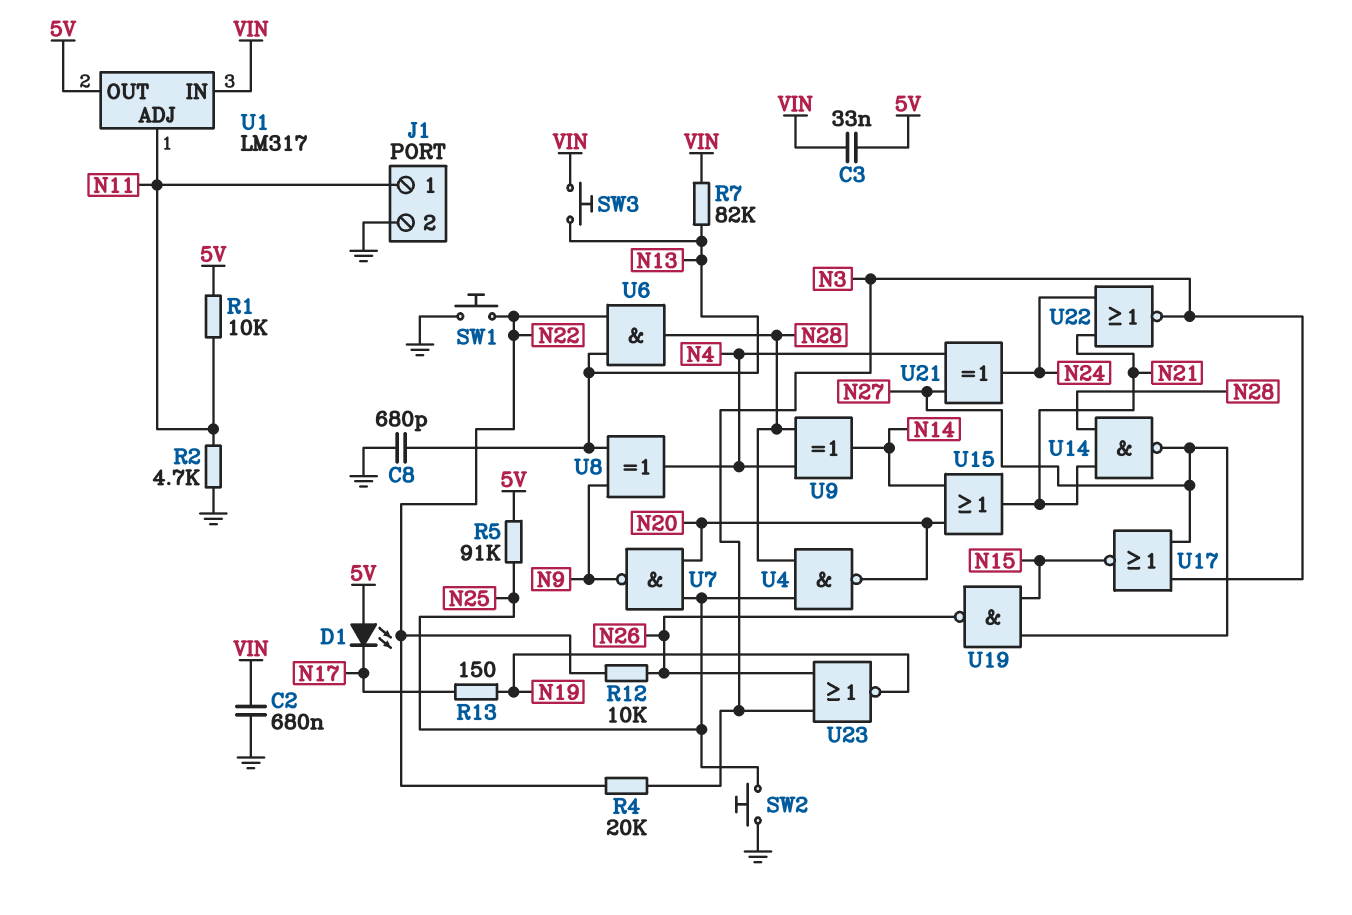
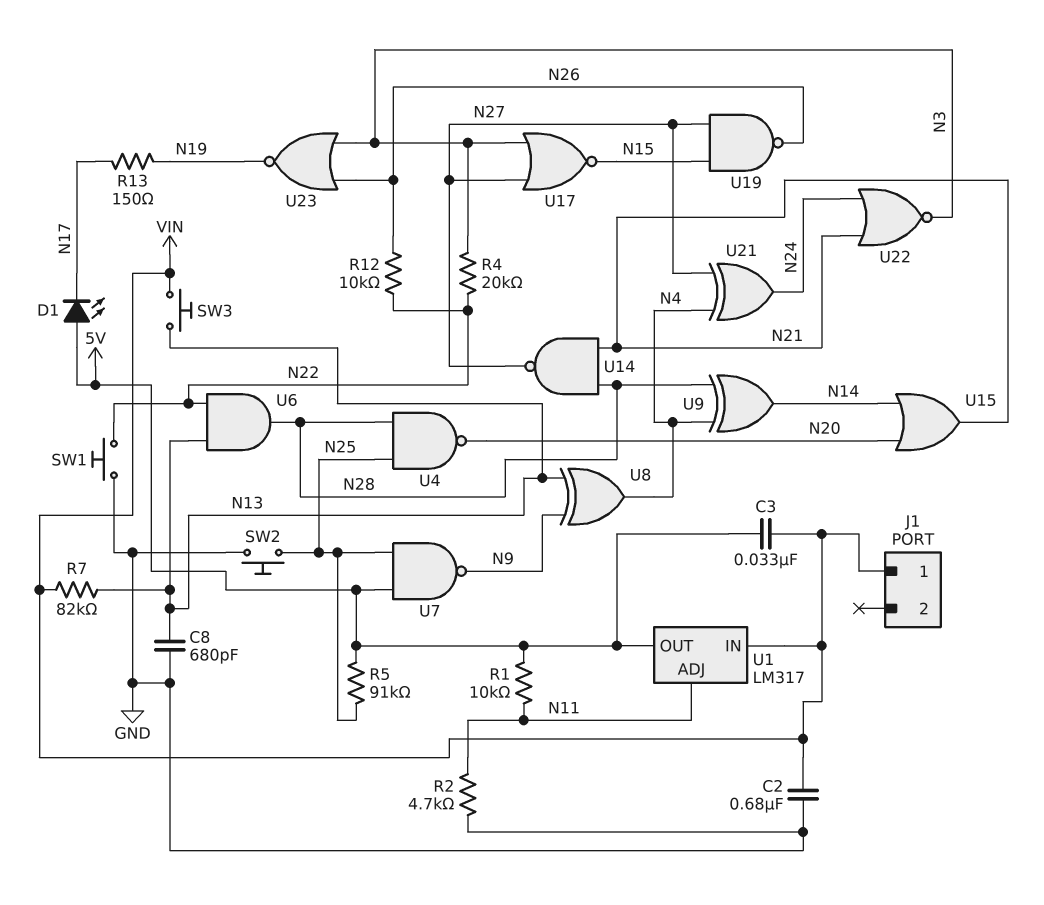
J1 pin 1: N11 -> VIN
J1 pin 2: GND -> none
U7: NAND (in N20, in N25, out N9) -> NAND (in 5V, in N25, out N9)

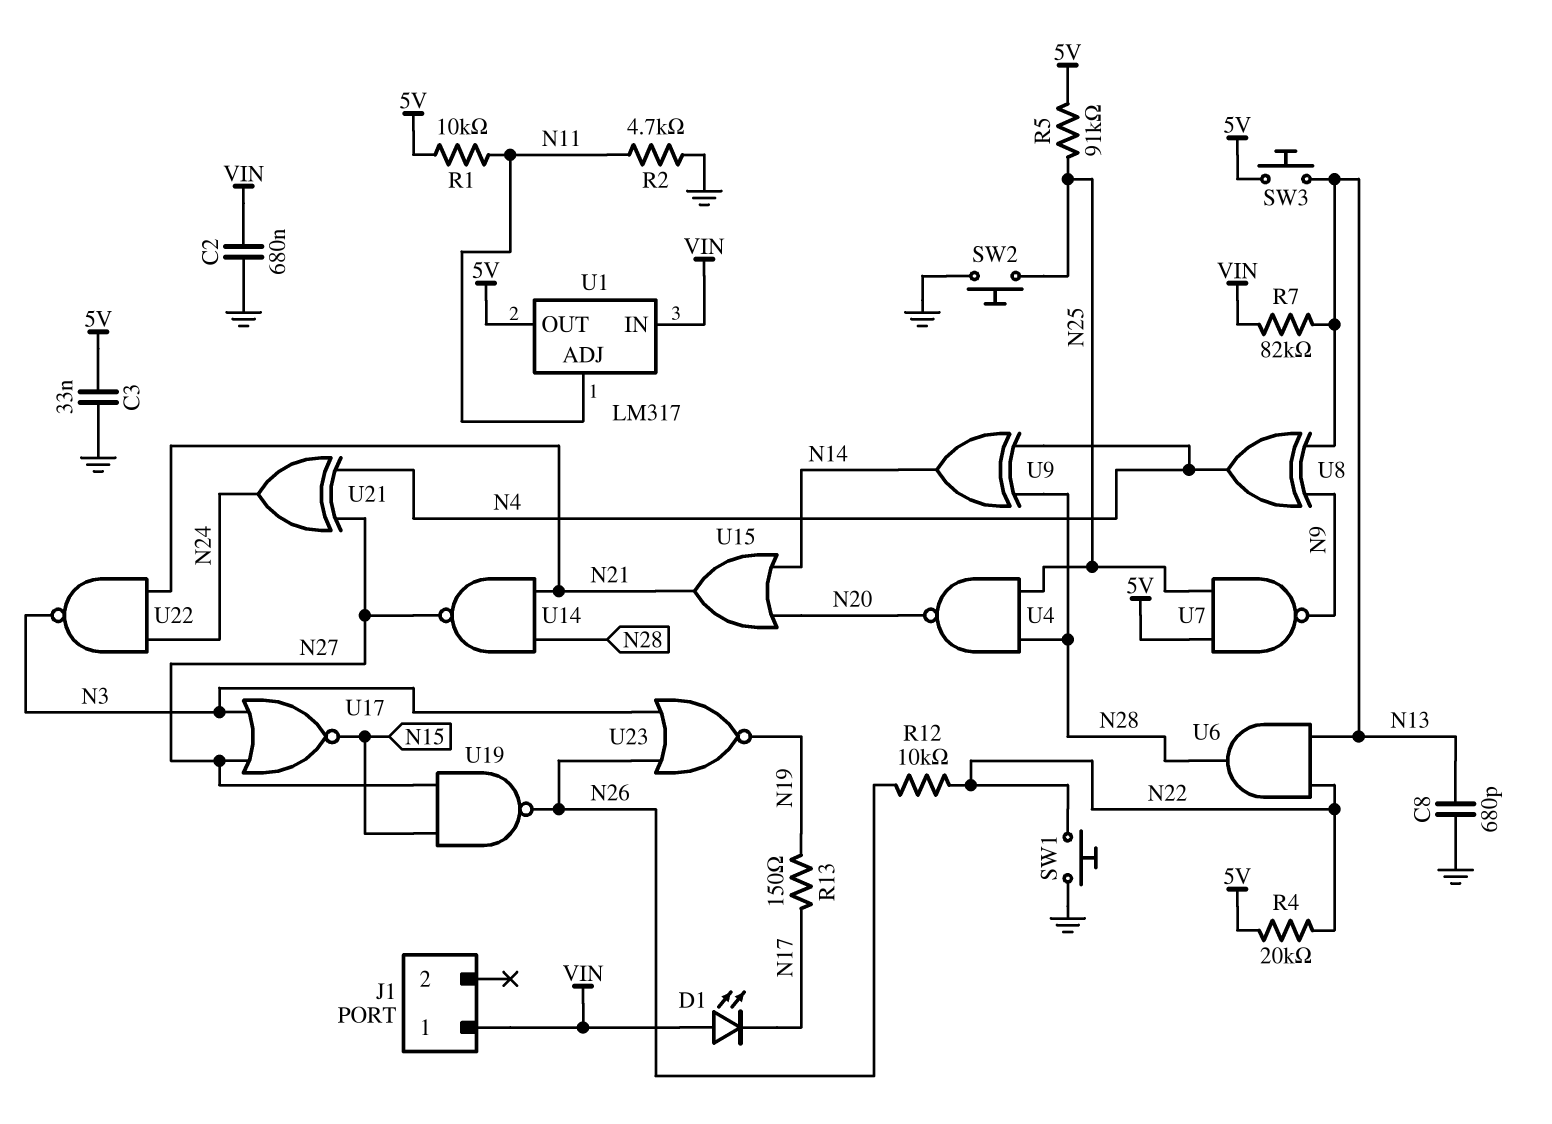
C3: 33nF (5V, VIN) -> 33nF (5V, GND)
D1: LED (A 5V, K N17) -> LED (A VIN, K N17)
R4: 20k (N3, N22) -> 20k (5V, N22)
SW3: button (N13, VIN) -> button (5V, N13)
U22: NOR (in N21, in N24, out N3) -> NAND (in N21, in N24, out N3)

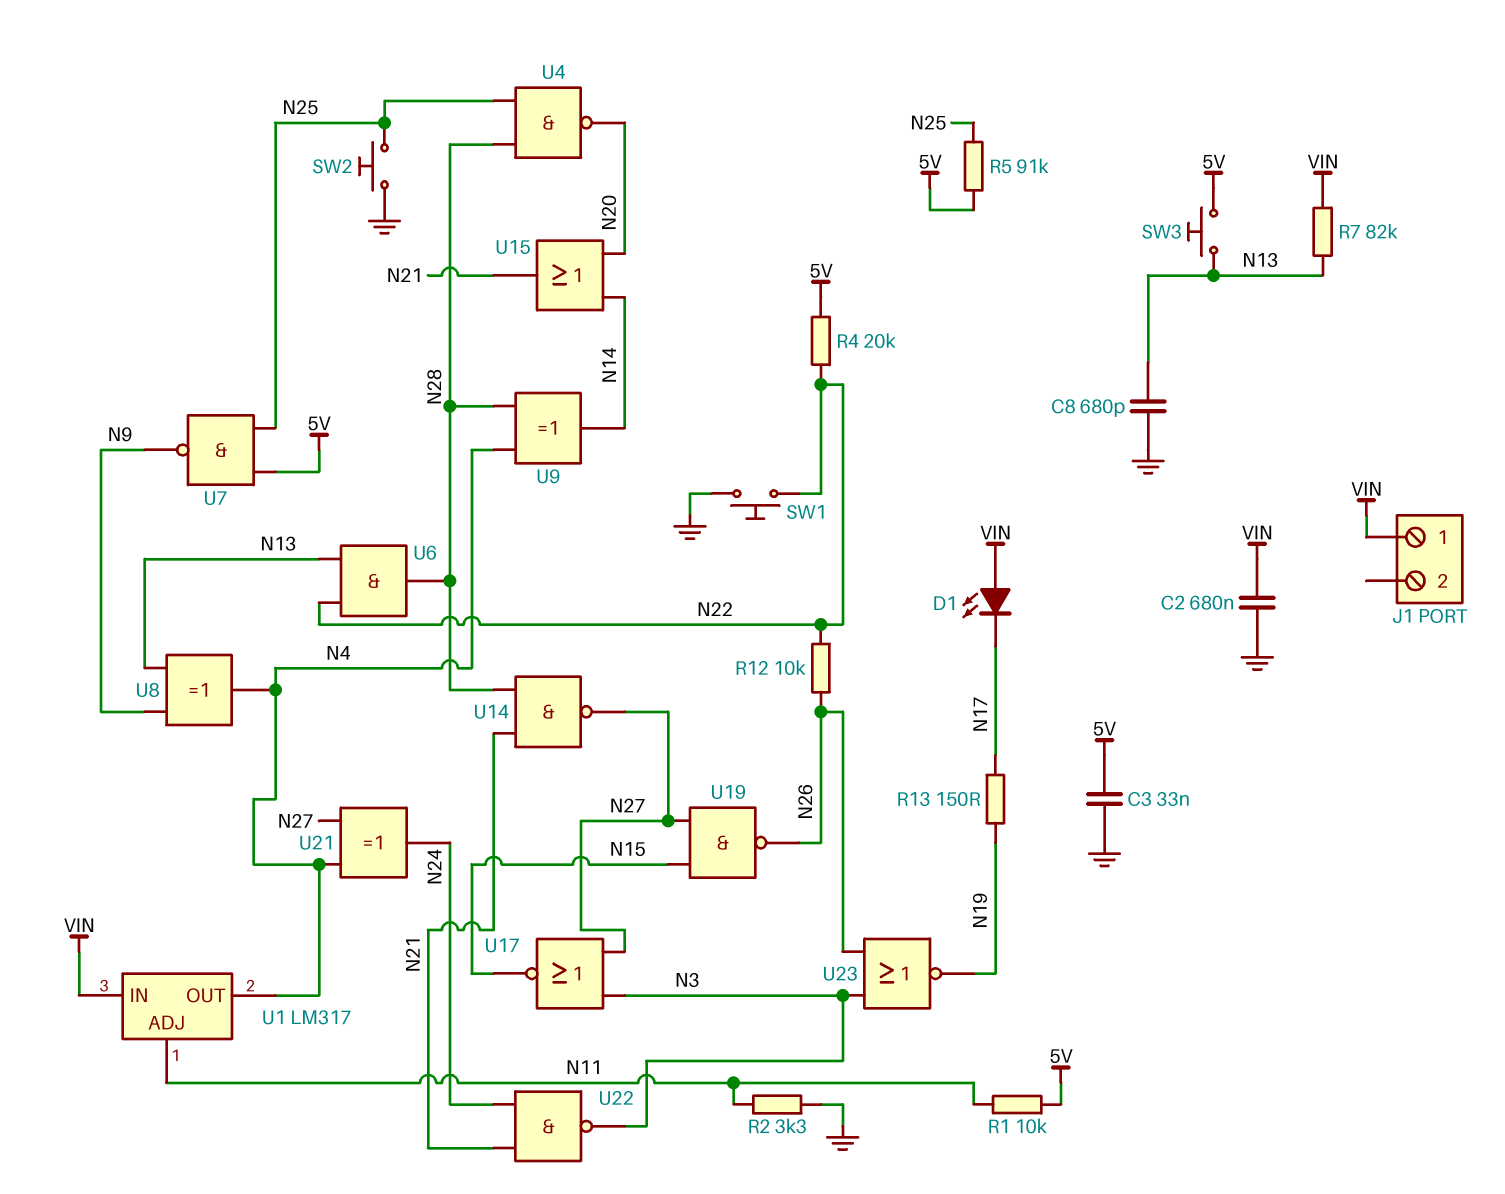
R2: 4.7k (GND, N11) -> 3.3k (GND, N11)
U1 pin OUT: 5V -> N4

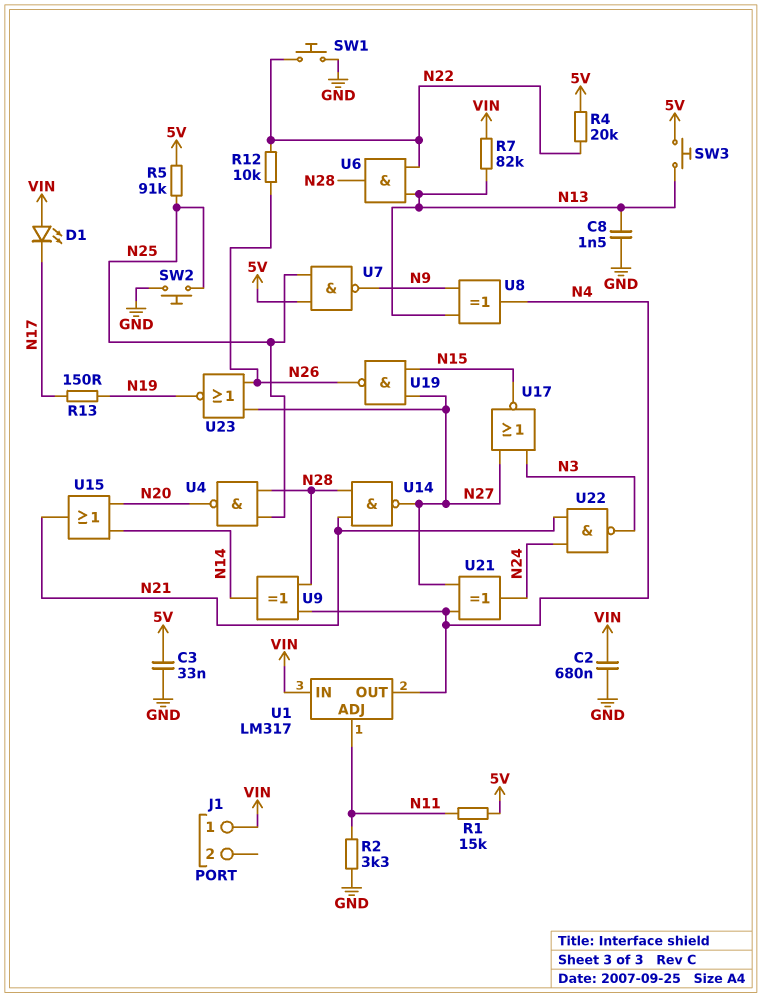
C8: 680pF (GND, N13) -> 1.5nF (GND, N13)
R1: 10k (5V, N11) -> 15k (5V, N11)
U23: NOR (in N3, in N26, out N19) -> NOR (in N26, in N27, out N19)

